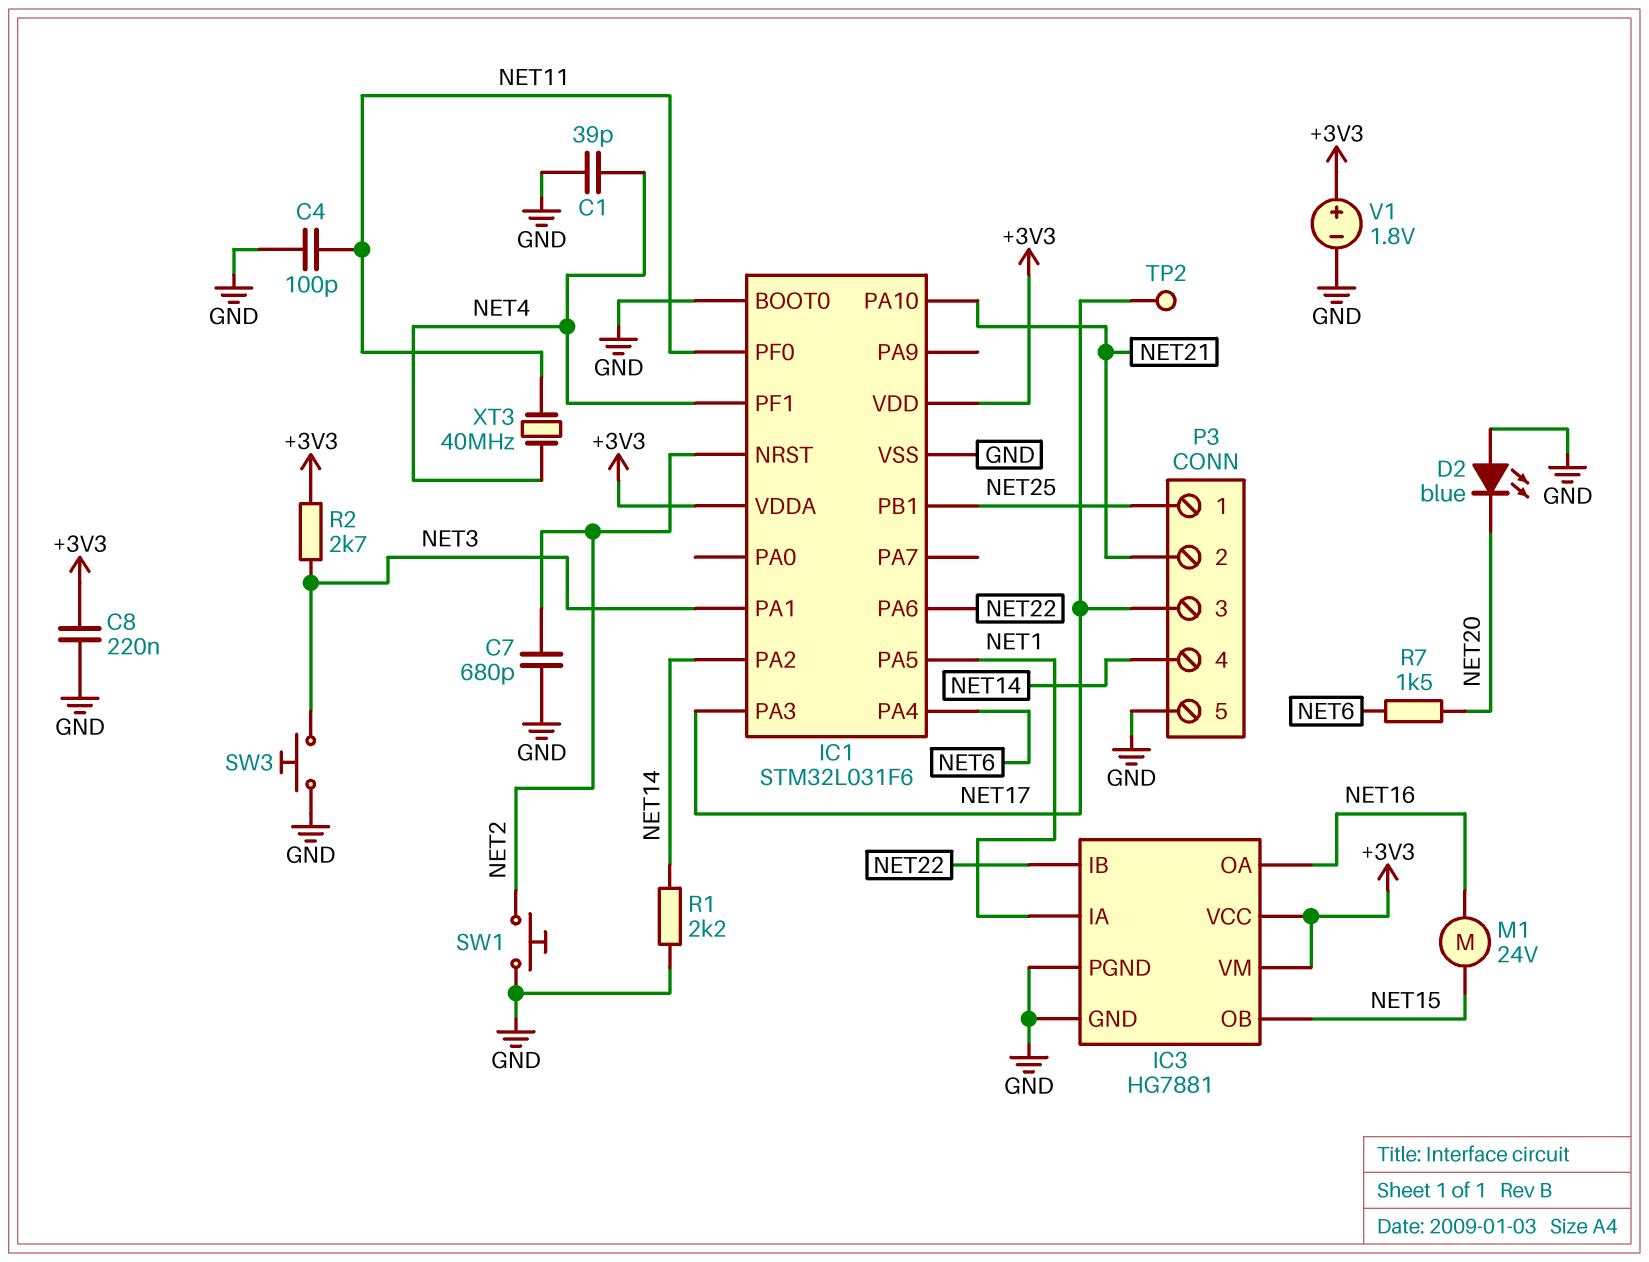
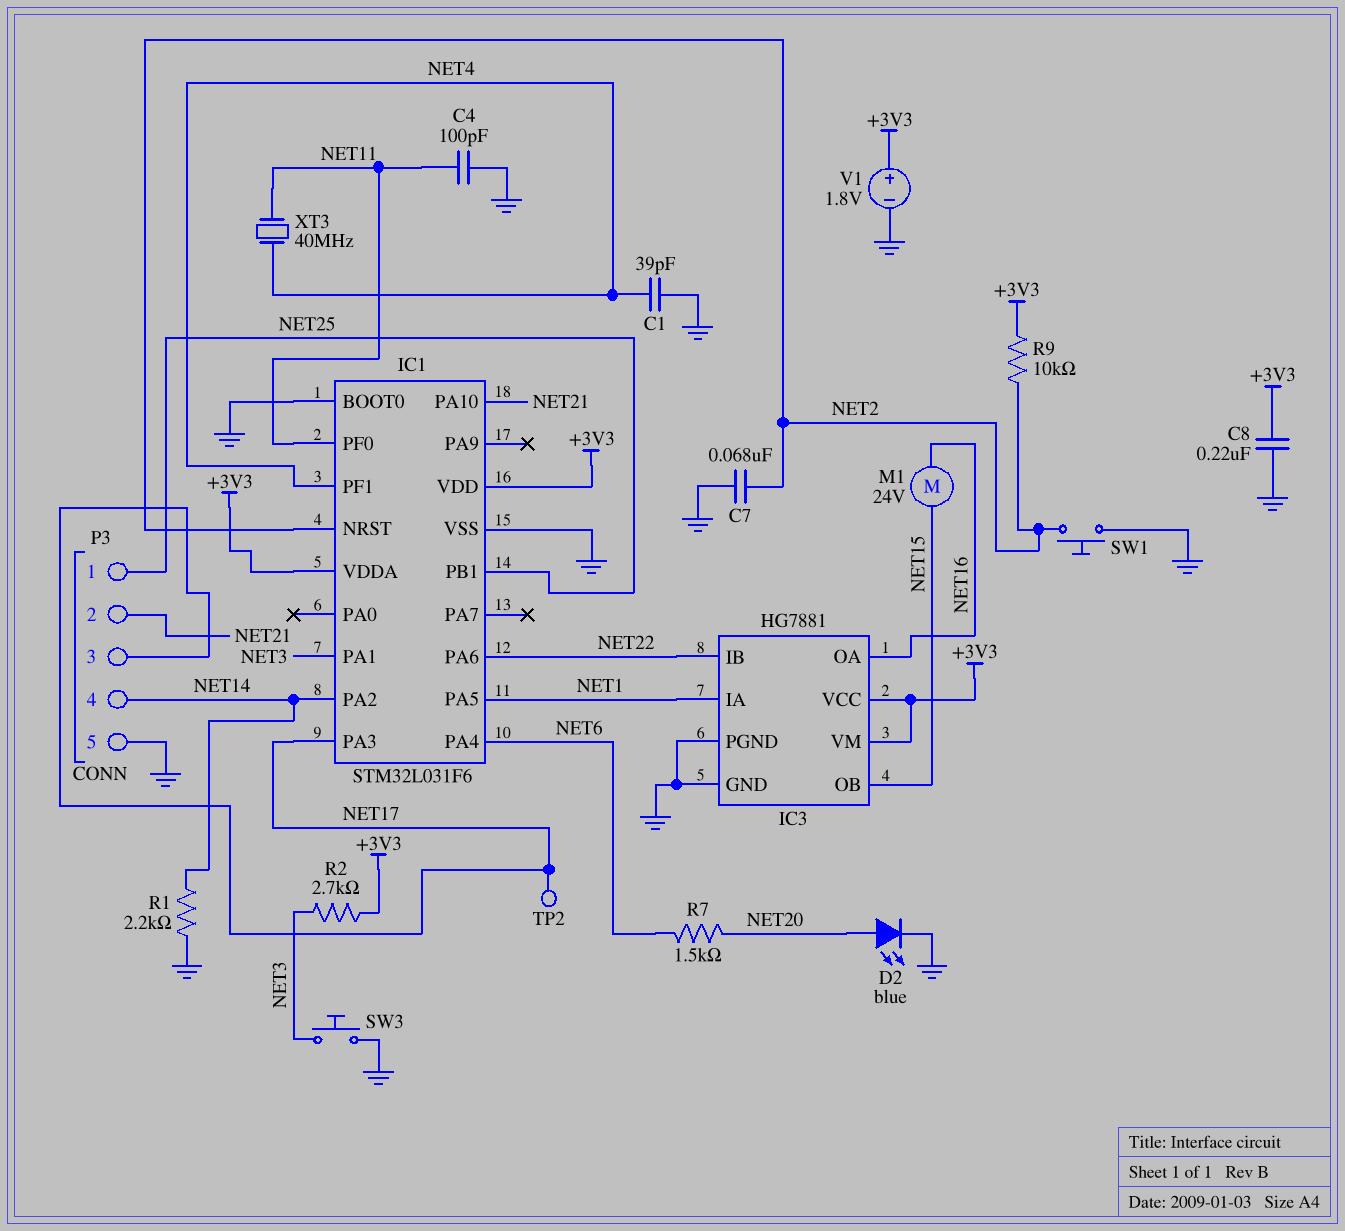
C7: 680pF (GND, NET2) -> 68nF (GND, NET2)
D2: LED blue (A GND, K NET20) -> LED blue (A NET20, K GND)
R9: none -> 10k (+3V3, NET2)

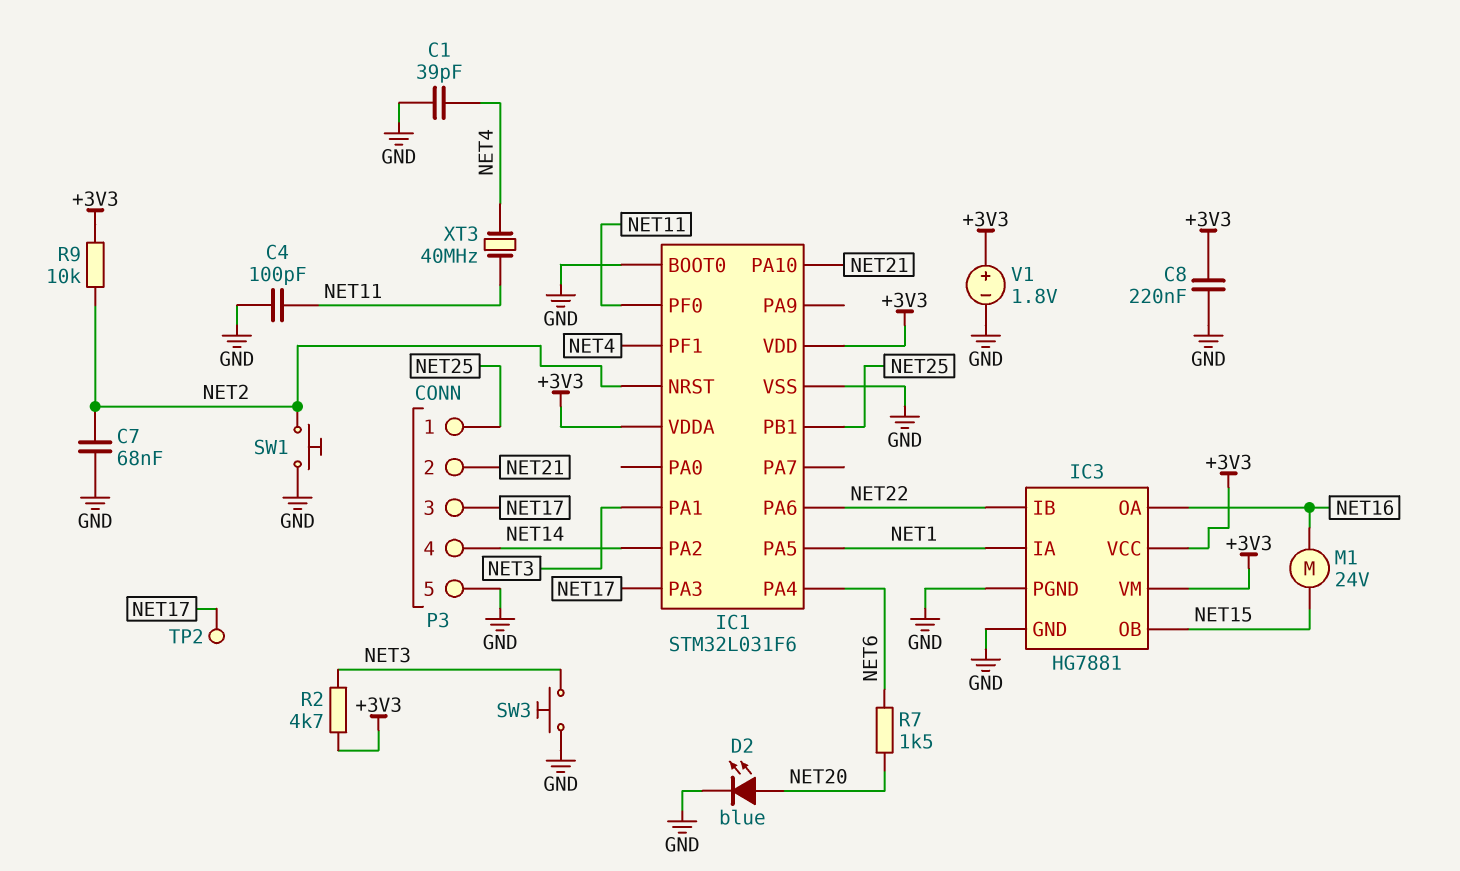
R1: 2.2k (GND, NET14) -> none
R2: 2.7k (+3V3, NET3) -> 4.7k (+3V3, NET3)

